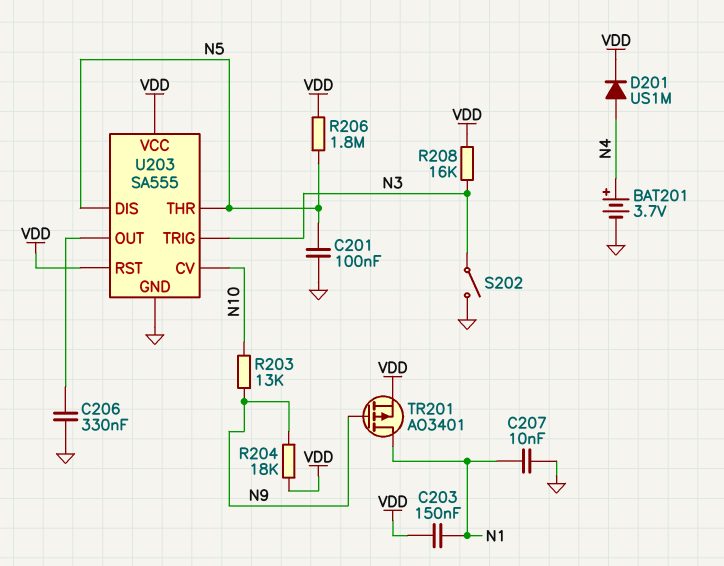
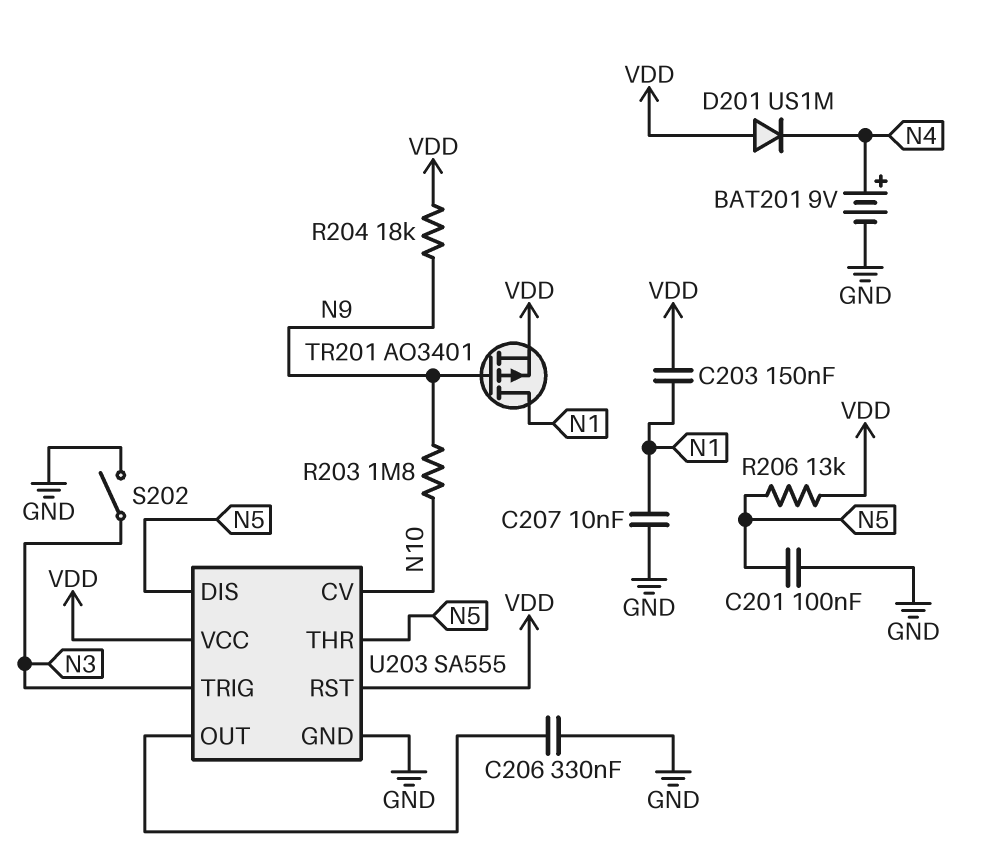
BAT201: 3.7V (plus N4, minus GND) -> 9V (plus N4, minus GND)
D201: diode US1M (A N4, K VDD) -> diode US1M (A VDD, K N4)
R203: 13k (N9, N10) -> 1.8M (N9, N10)
R206: 1.8M (N5, VDD) -> 13k (N5, VDD)
R208: 16k (N3, VDD) -> none

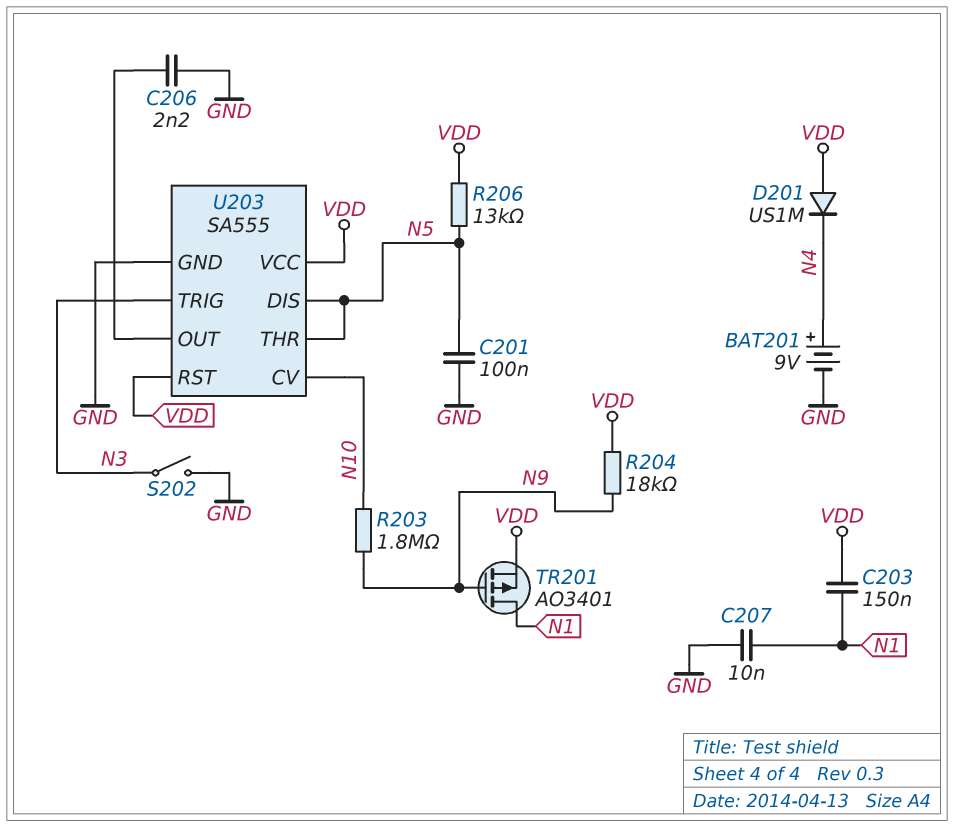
C206: 330nF (GND, U203/OUT) -> 2.2nF (GND, U203/OUT)

